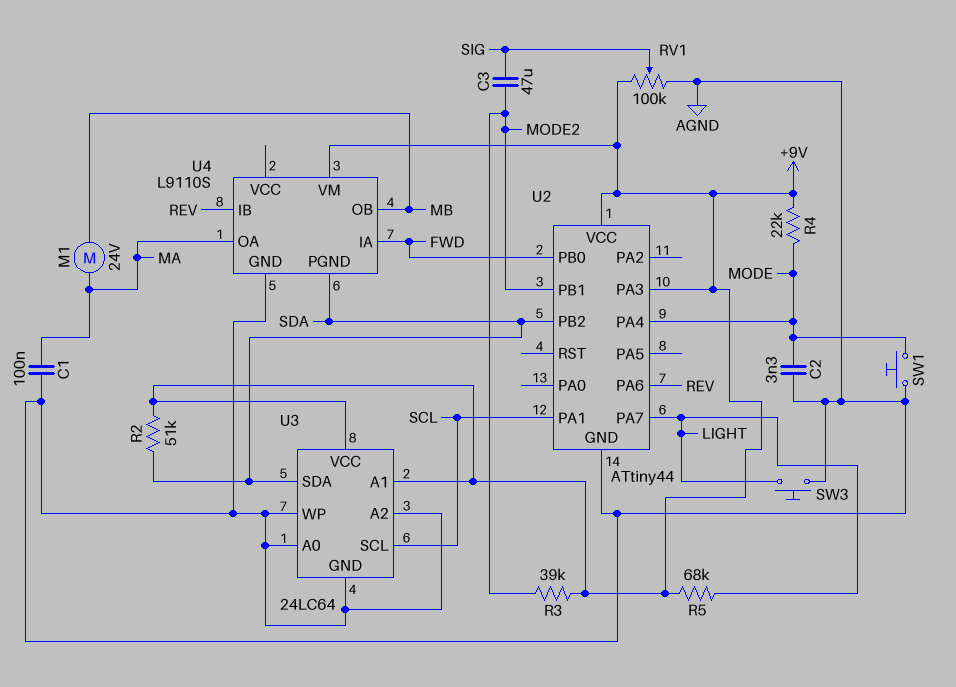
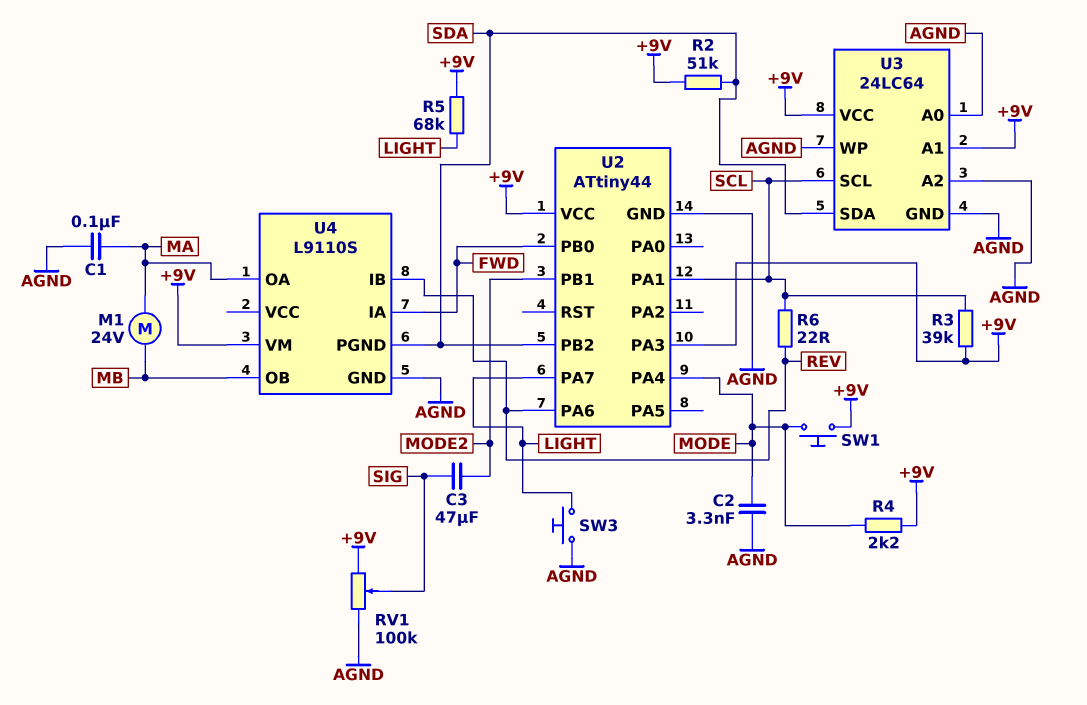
R3: 39k (+9V, MODE2) -> 39k (+9V, SCL)
R4: 22k (+9V, MODE) -> 2.2k (+9V, MODE)
R6: none -> 22 (REV, SCL)
SW1: button (AGND, MODE) -> button (+9V, MODE)

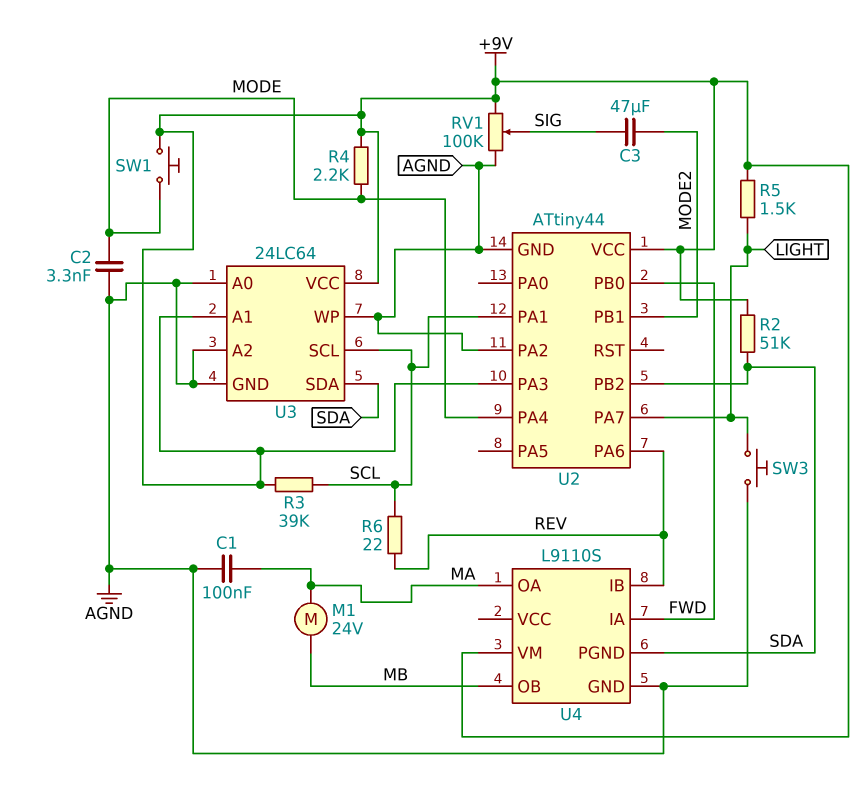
R5: 68k (+9V, LIGHT) -> 1.5k (+9V, LIGHT)
U2 pin PA2: none -> AGND

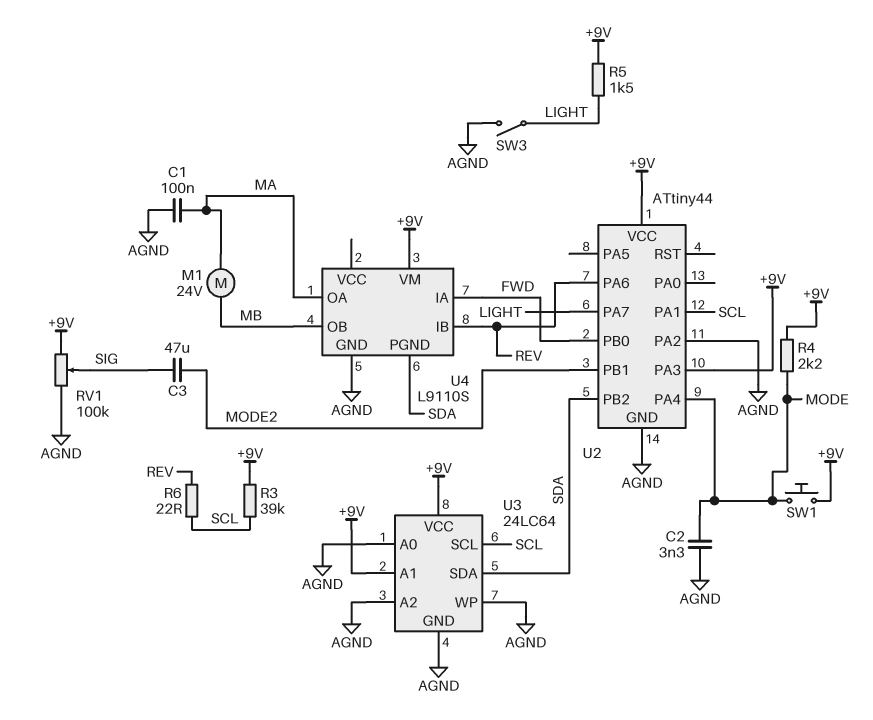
R2: 51k (+9V, SDA) -> none
SW3: button (AGND, LIGHT) -> switch (AGND, LIGHT)

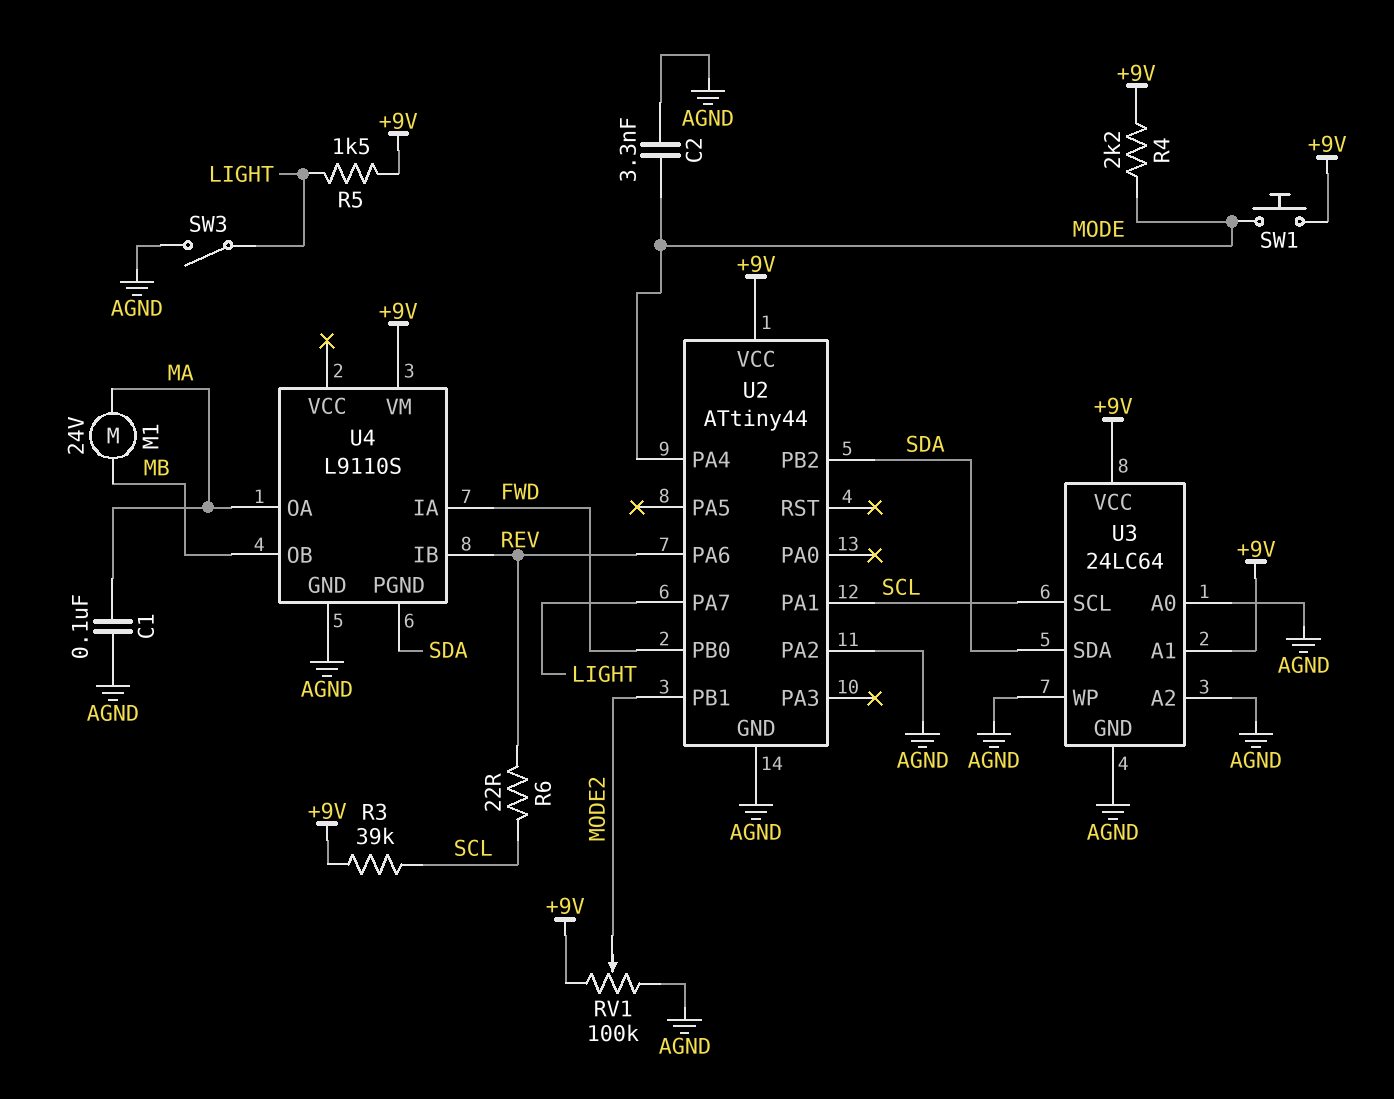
C3: 47uF (MODE2, SIG) -> none
RV1: 100k (+9V, AGND, wiper SIG) -> 100k (+9V, AGND, wiper MODE2)
U2 pin PA3: +9V -> none

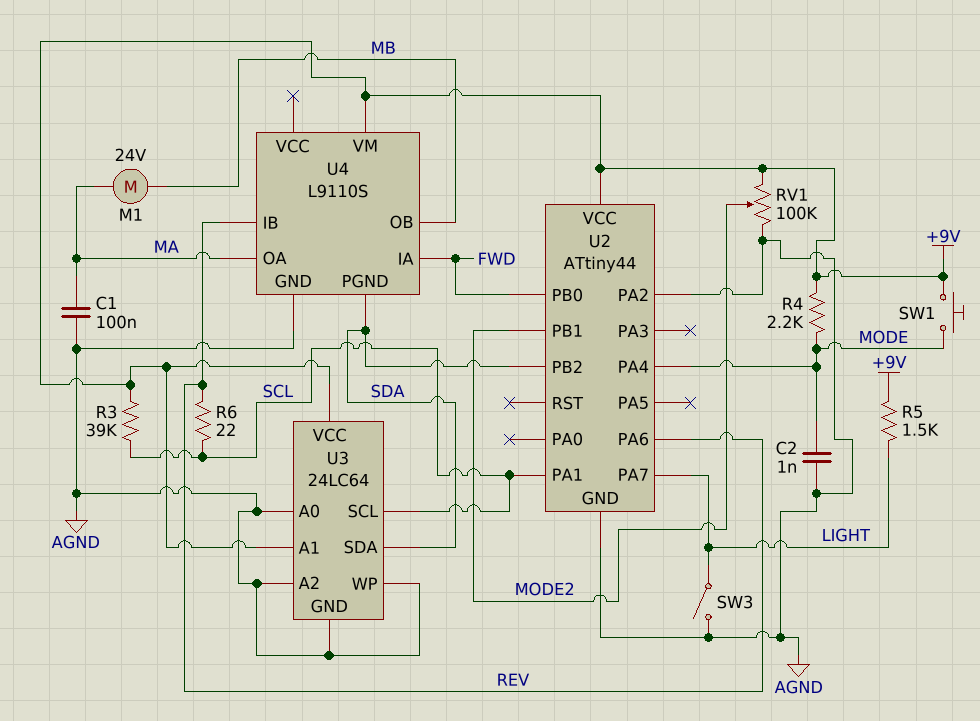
C2: 3.3nF (AGND, MODE) -> 1nF (AGND, MODE)

